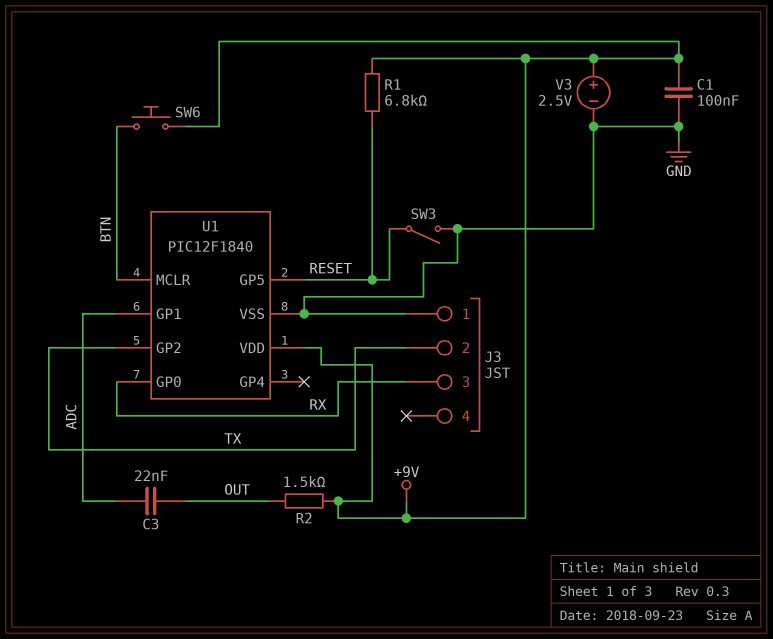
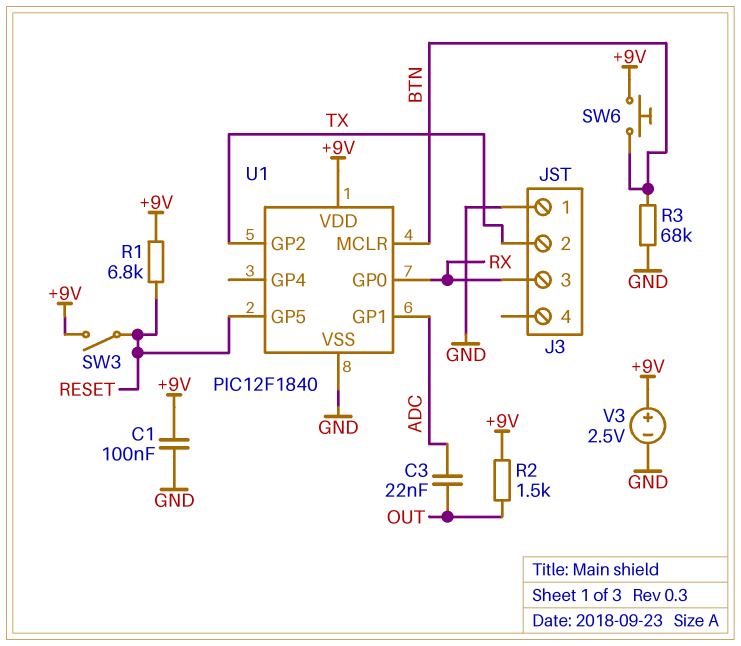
R3: none -> 68k (BTN, GND)
SW3: switch (GND, RESET) -> switch (+9V, RESET)

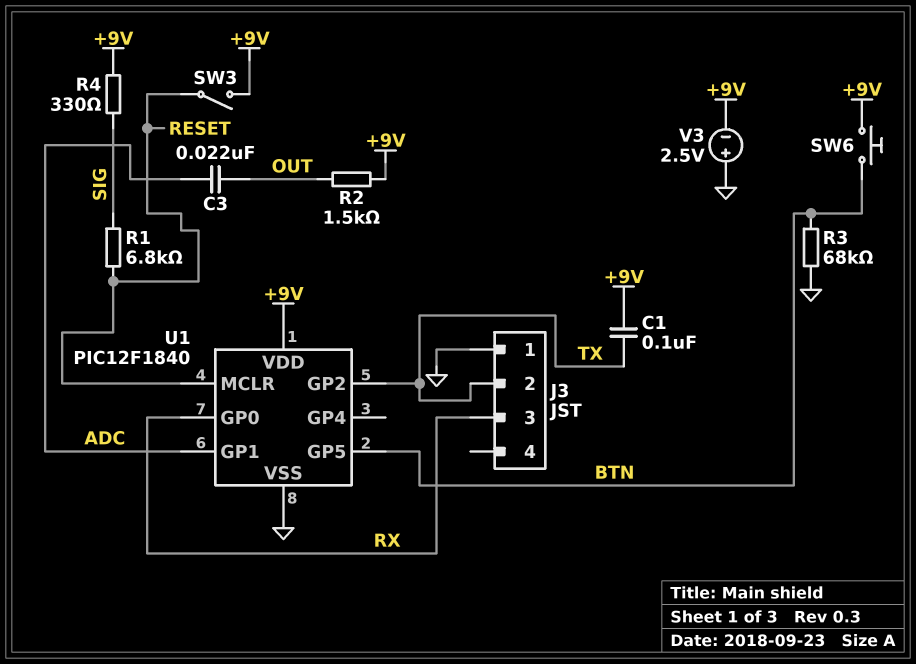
C1: 100nF (+9V, GND) -> 100nF (+9V, TX)
R1: 6.8k (+9V, RESET) -> 6.8k (RESET, SIG)
R4: none -> 330 (+9V, SIG)
U1 pin GP5: RESET -> BTN
U1 pin MCLR: BTN -> RESET
V3: 2.5V (plus +9V, minus GND) -> 2.5V (plus GND, minus +9V)

